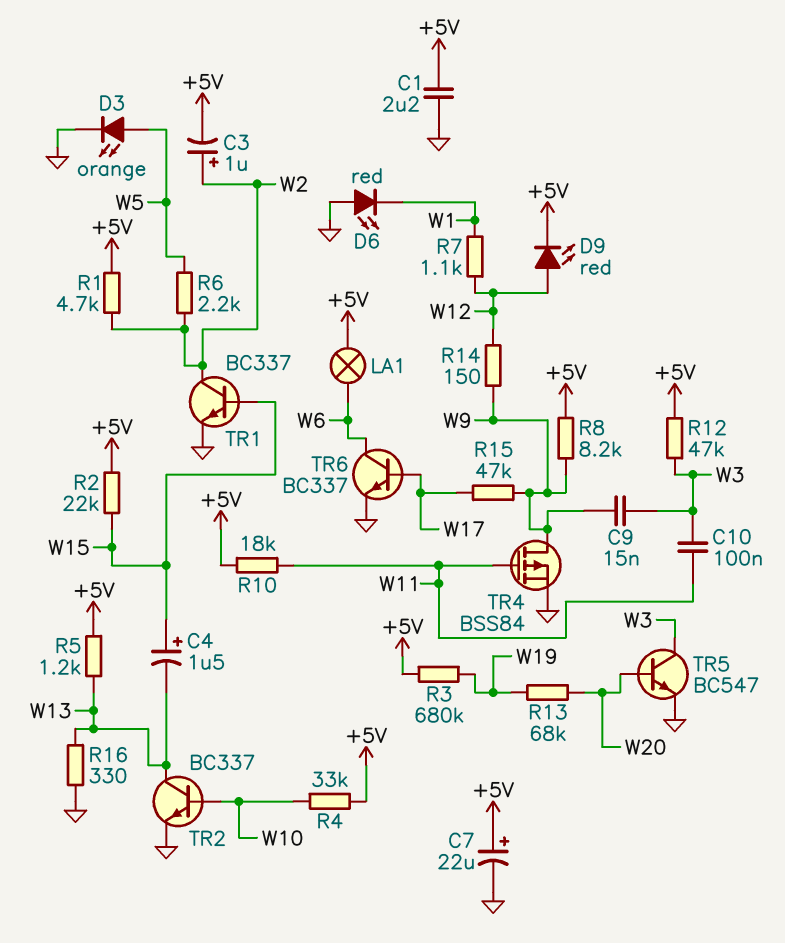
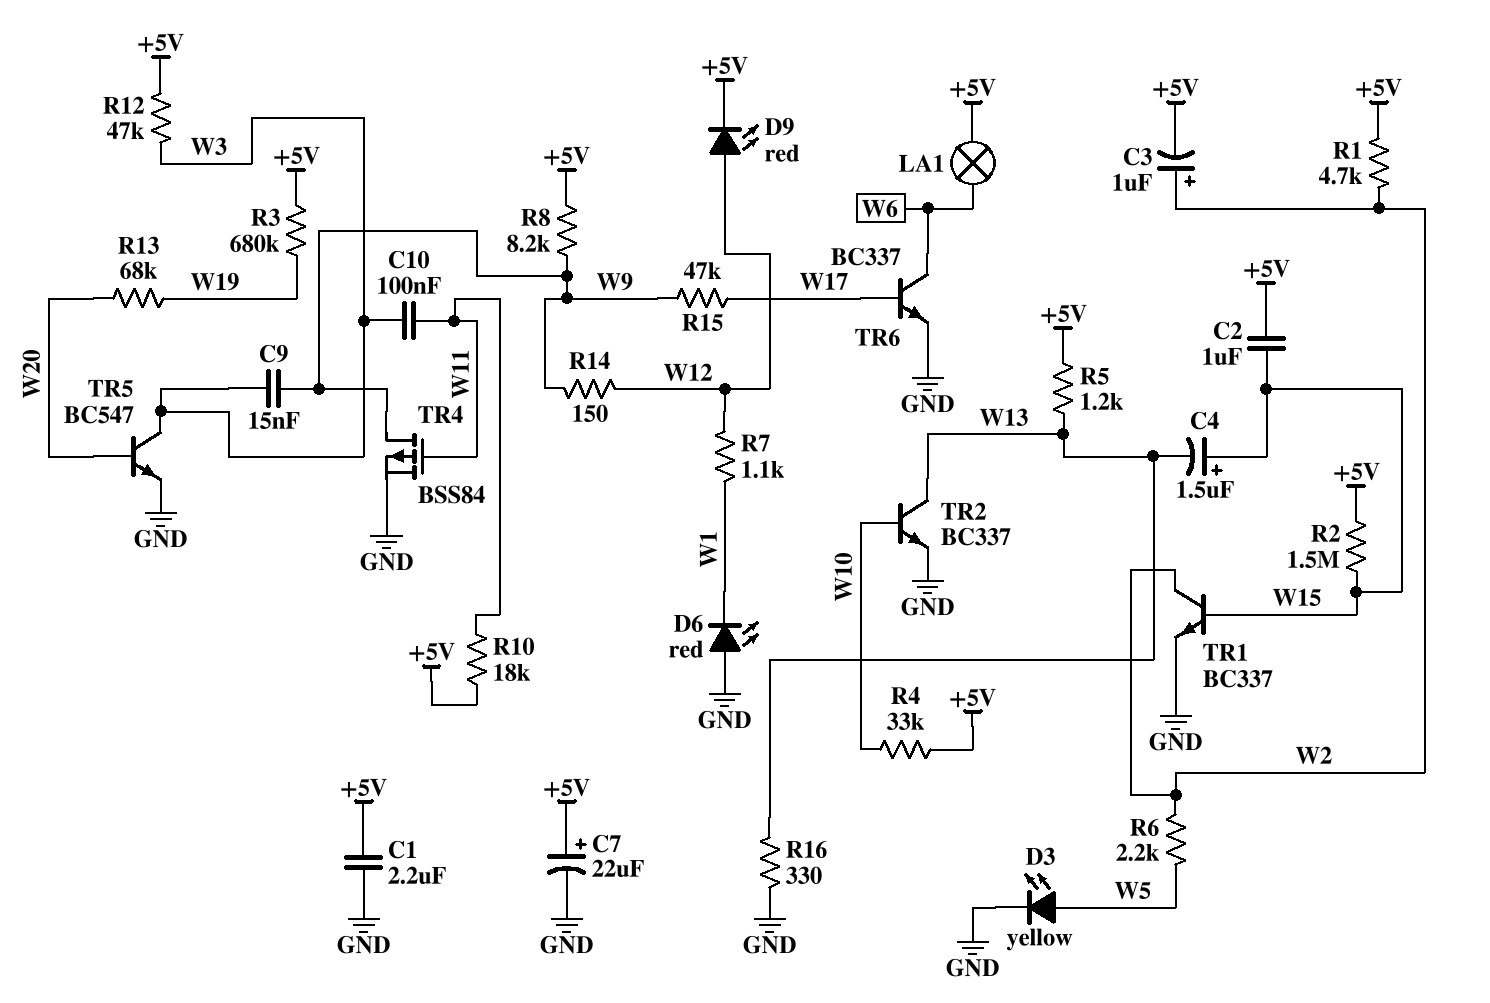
C2: none -> 1uF (+5V, W15)
D3: LED orange (A W5, K GND) -> LED yellow (A W5, K GND)
R2: 22k (+5V, W15) -> 1.5M (+5V, W15)

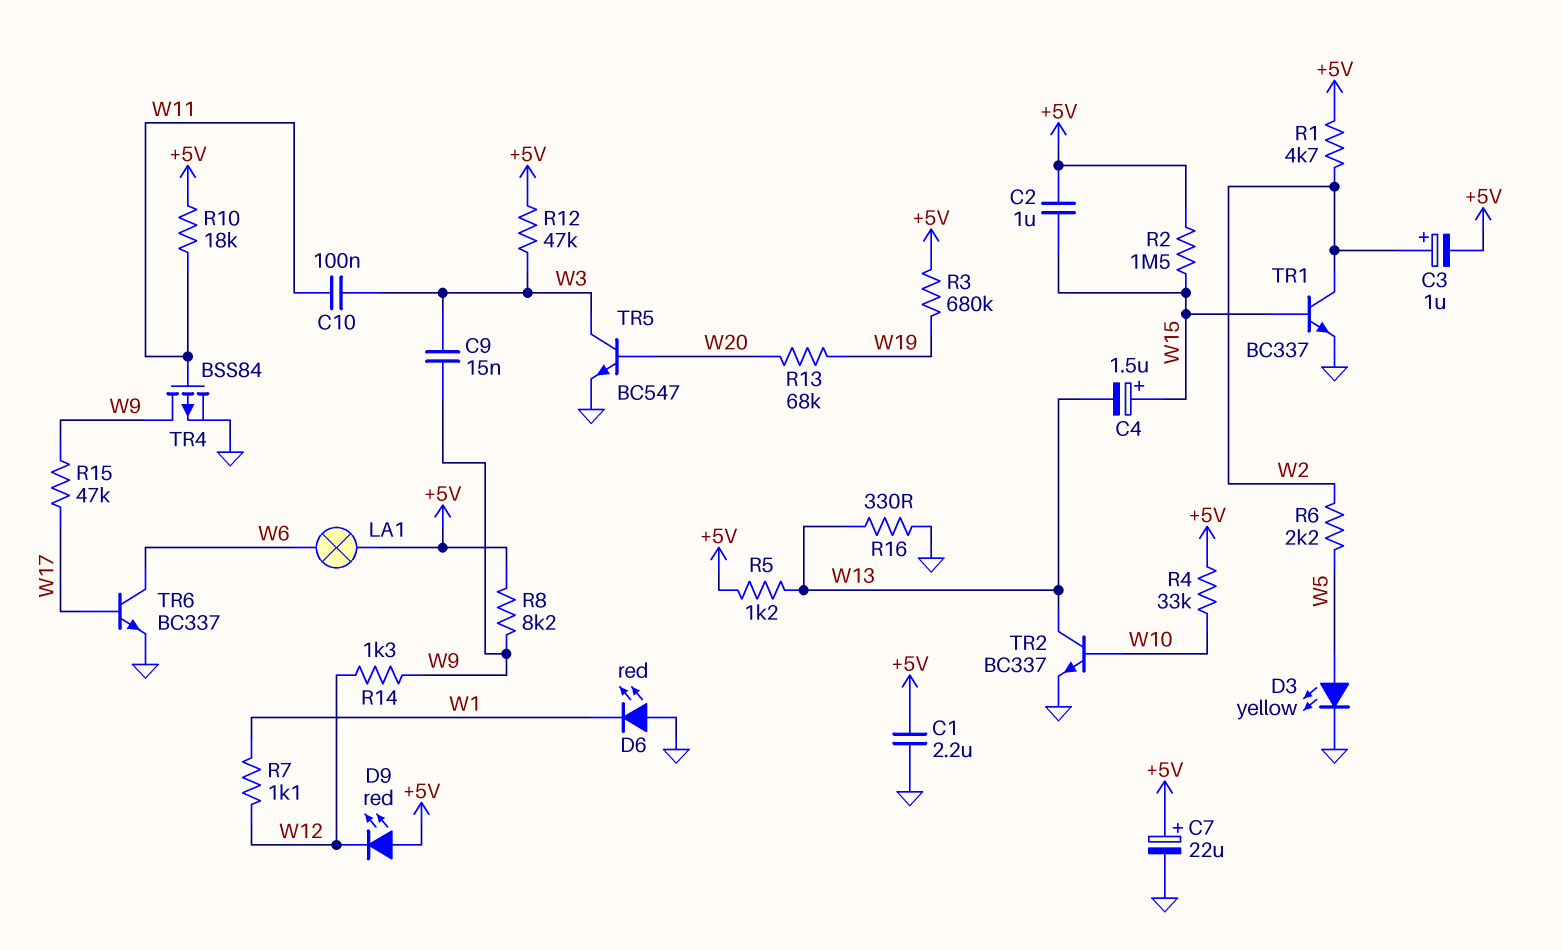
D9: LED red (A W12, K +5V) -> LED red (A +5V, K W12)
R14: 150 (W9, W12) -> 1.3k (W9, W12)

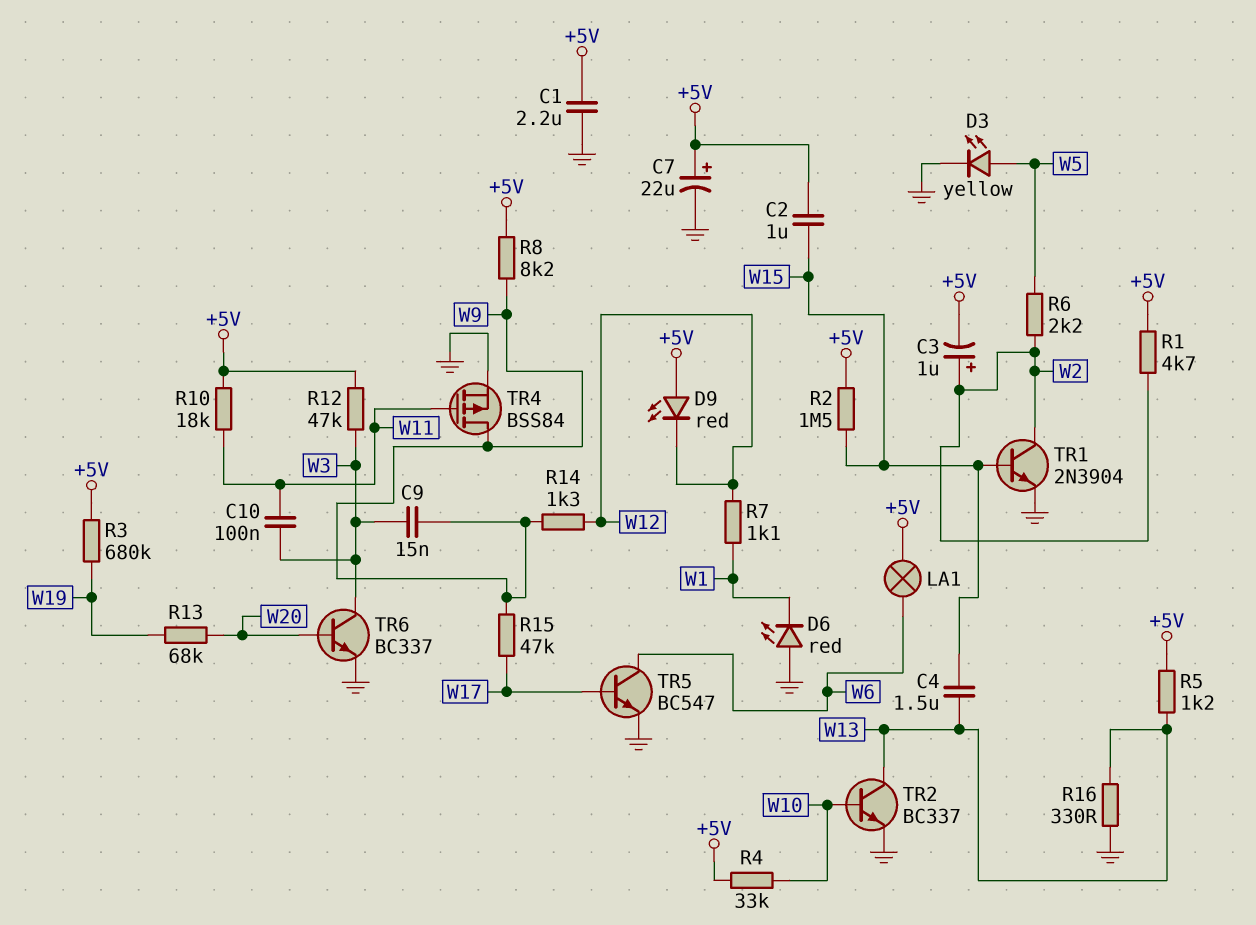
C4: 1.5uF (plus W15, minus W13) -> 1.5uF (W13, W15)
TR1: NPN BC337 (B W15, C W2, E GND) -> NPN 2N3904 (B W15, C W2, E GND)
TR5: NPN BC547 (B W20, C W3, E GND) -> NPN BC547 (B W17, C W6, E GND)
TR6: NPN BC337 (B W17, C W6, E GND) -> NPN BC337 (B W20, C W3, E GND)

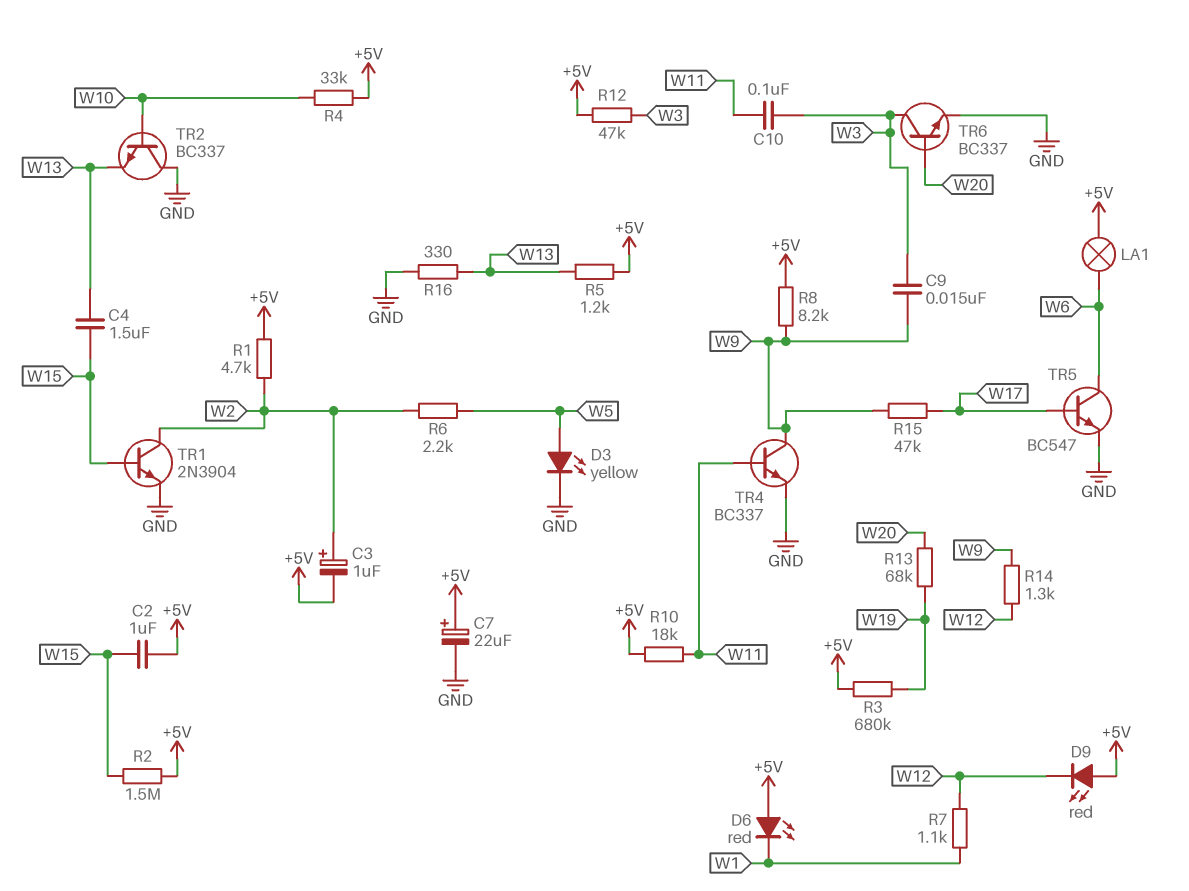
C1: 2.2uF (+5V, GND) -> none
D6: LED red (A GND, K W1) -> LED red (A +5V, K W1)
TR2: NPN BC337 (B W10, C W13, E GND) -> NPN BC337 (B W10, C GND, E W13)
TR4: PMOS BSS84 (G W11, D W9, S GND) -> NPN BC337 (B W11, C W9, E GND)

